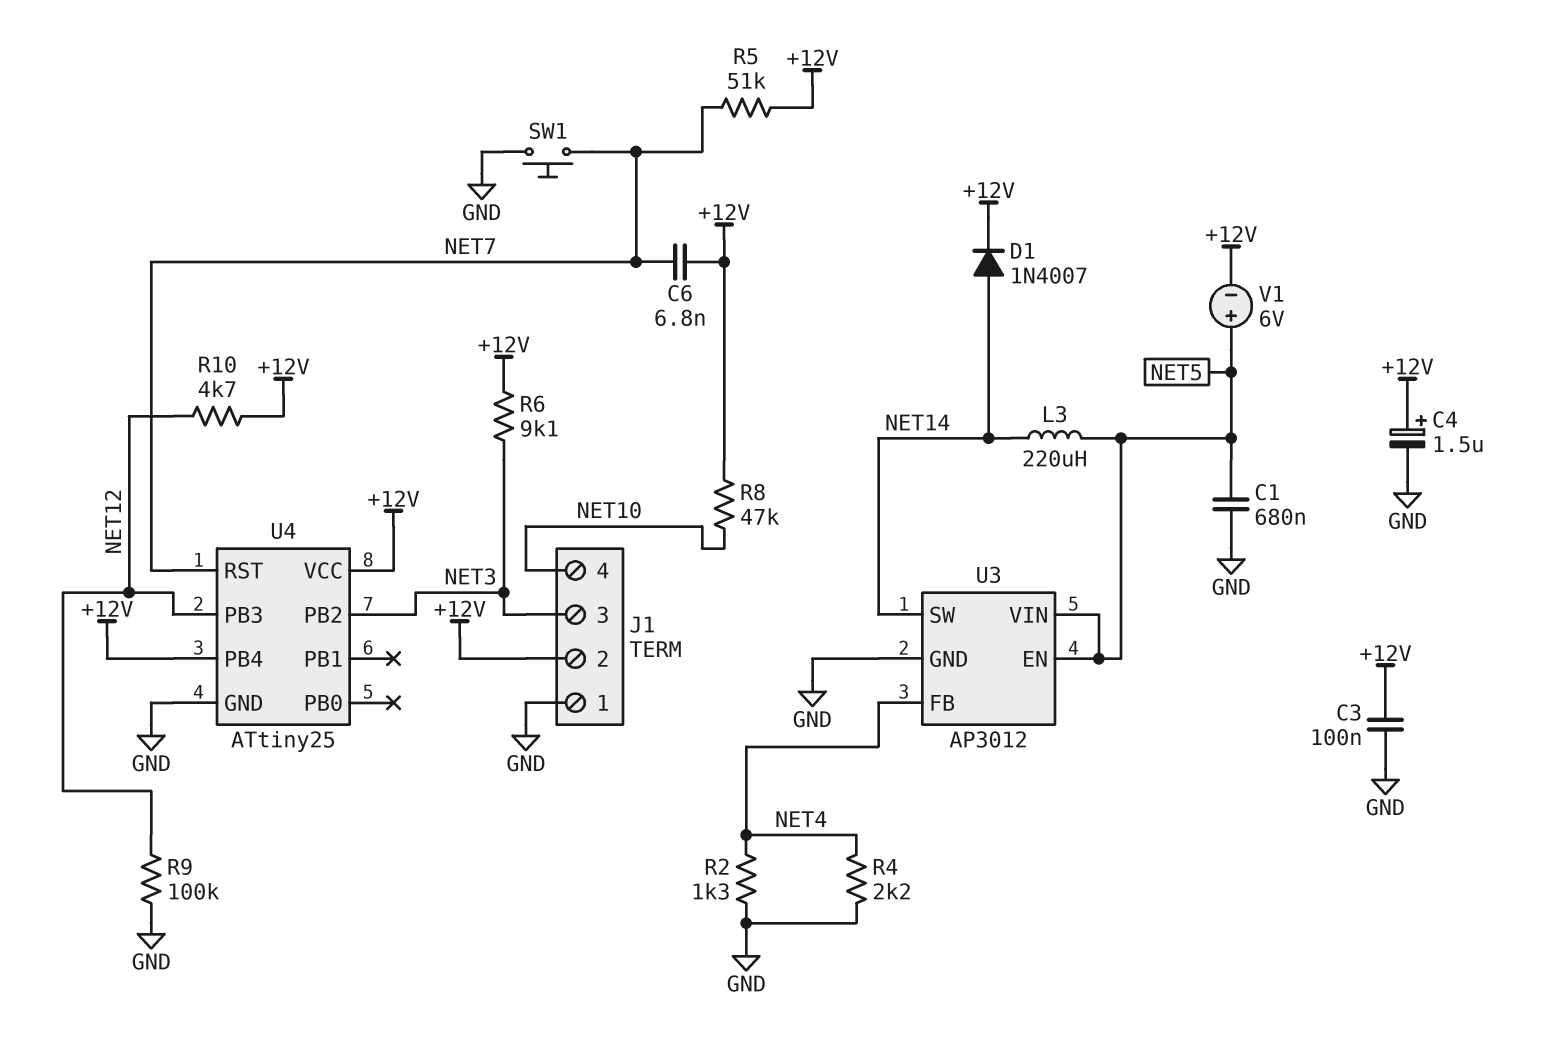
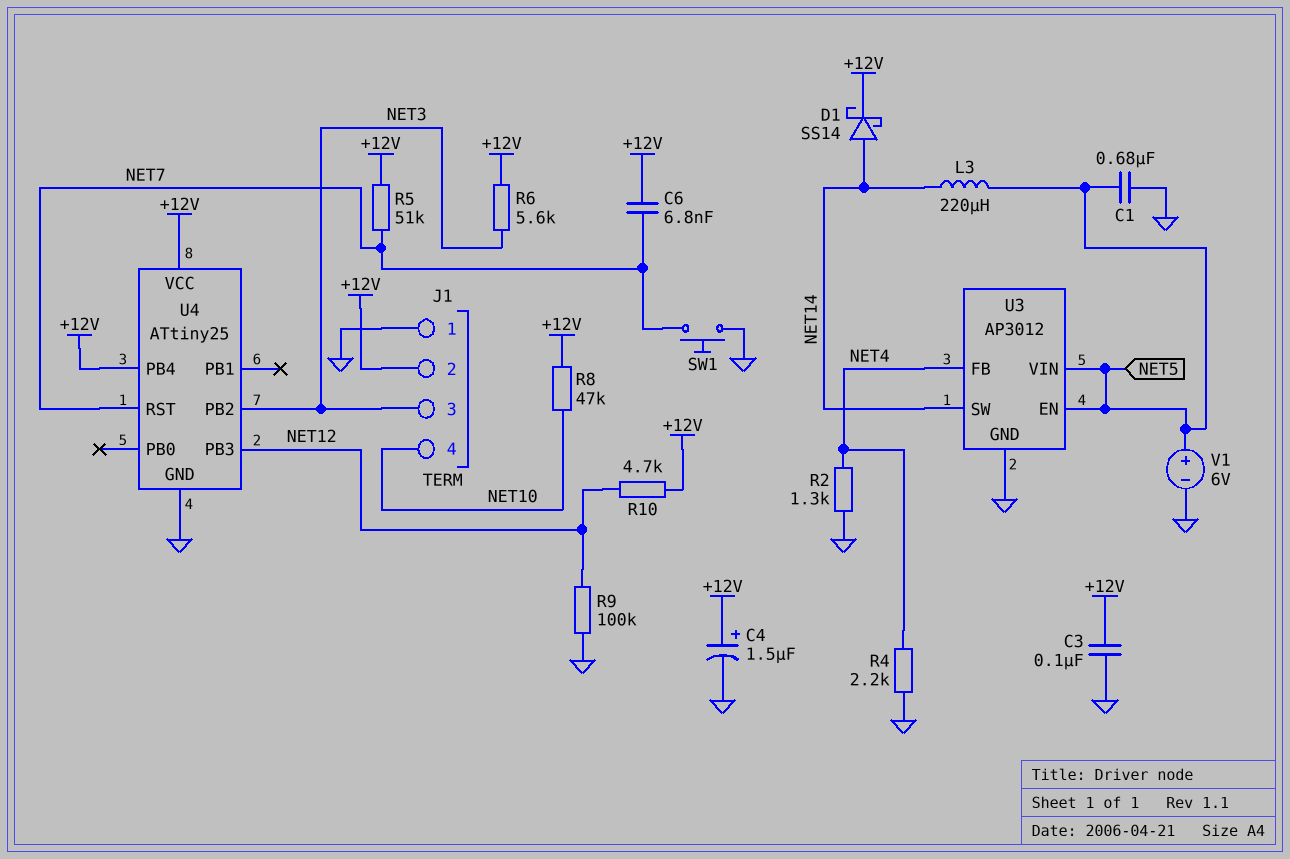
D1: diode 1N4007 (A NET14, K +12V) -> schottky SS14 (A NET14, K +12V)
R6: 9.1k (+12V, NET3) -> 5.6k (+12V, NET3)
V1: 6V (plus NET5, minus +12V) -> 6V (plus NET5, minus GND)

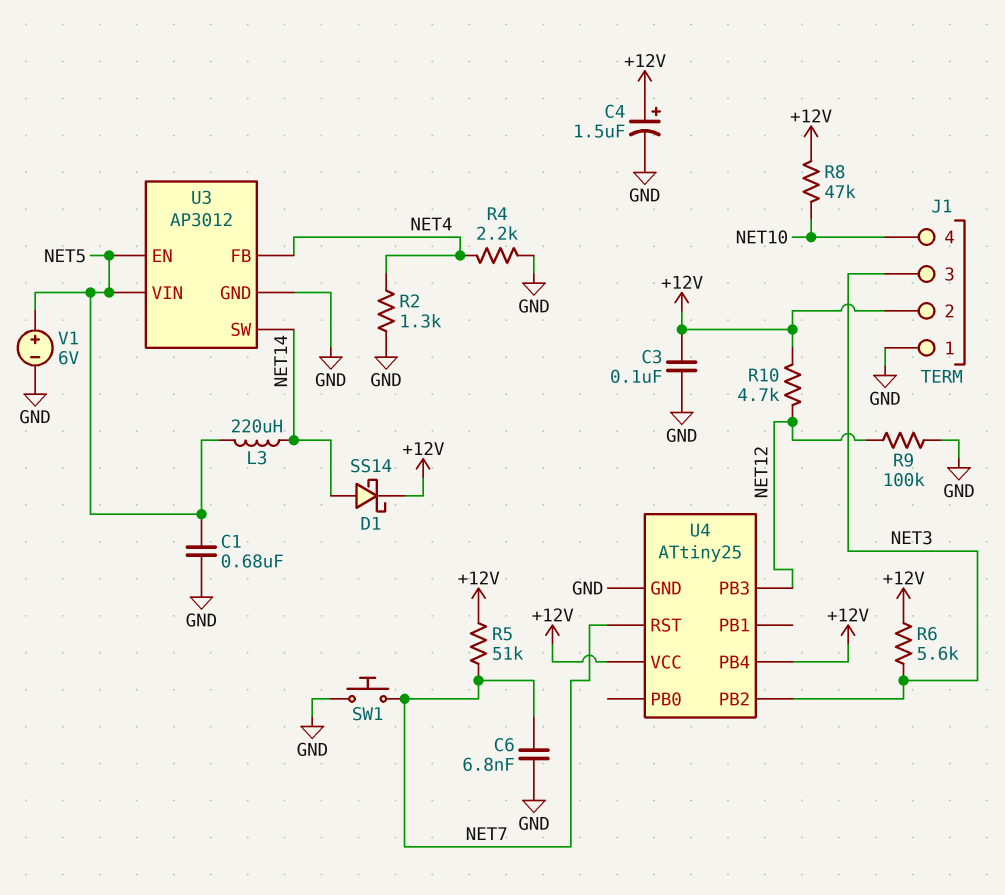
C6: 6.8nF (+12V, NET7) -> 6.8nF (GND, NET7)

